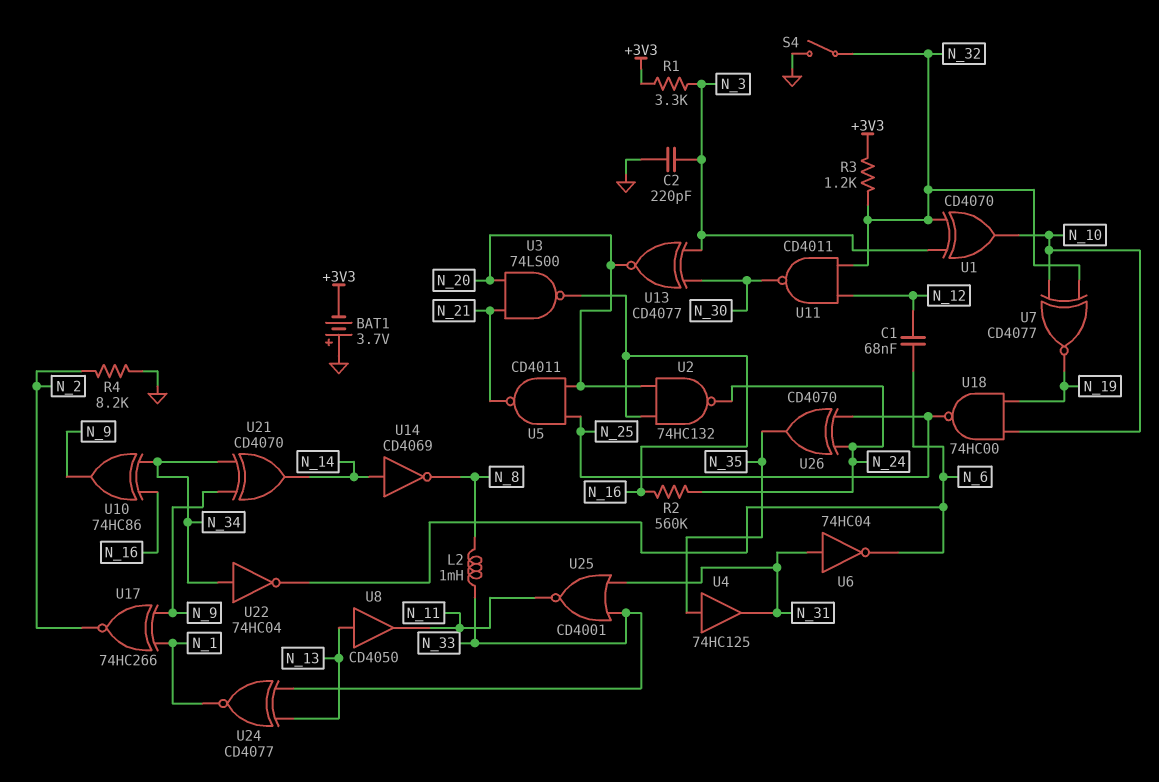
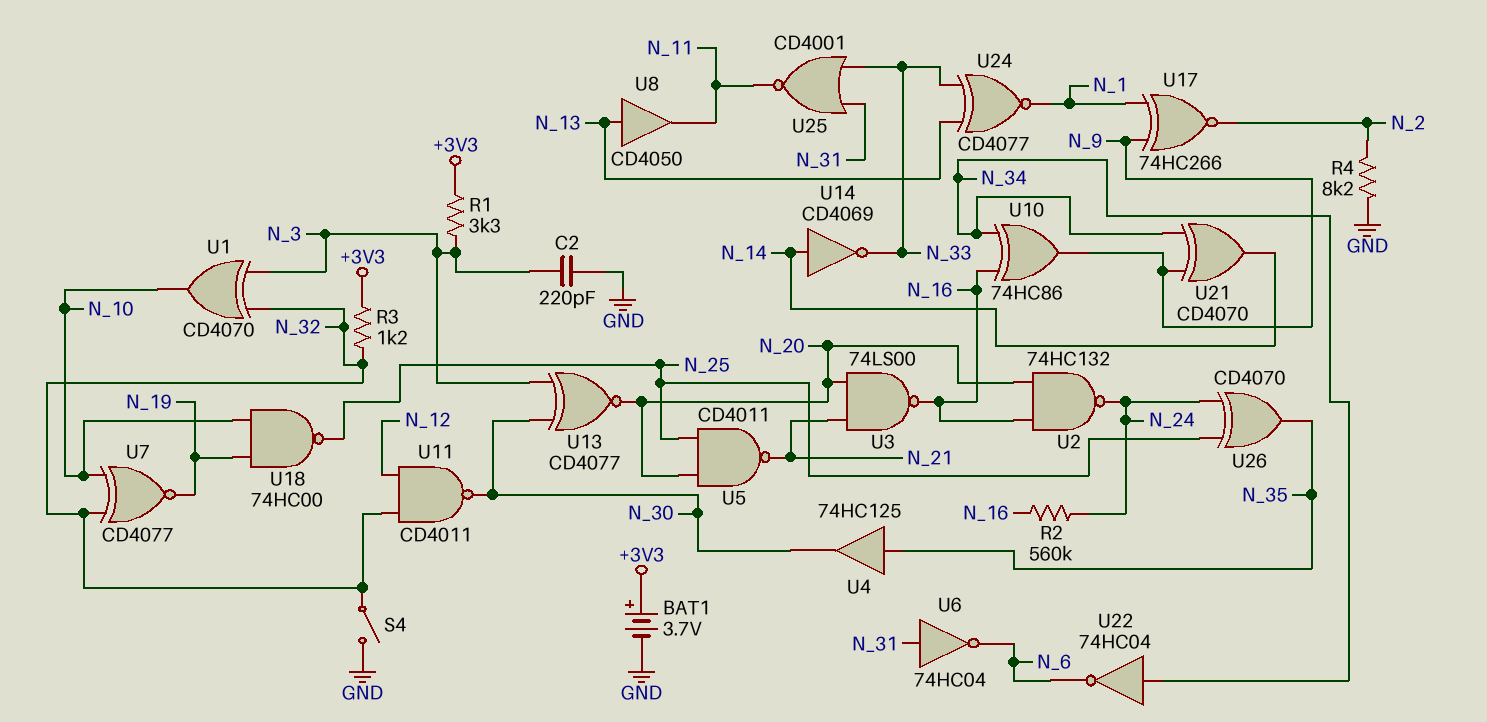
BAT1: 3.7V (plus GND, minus +3V3) -> 3.7V (plus +3V3, minus GND)
C1: 68nF (N_6, N_12) -> none
L2: 1mH (N_8, N_33) -> none
U4: buffer 74HC125 (in N_35, out N_31) -> buffer 74HC125 (in N_35, out N_30)
U14: NOT CD4069 (in N_14, out N_8) -> NOT CD4069 (in N_14, out N_33)

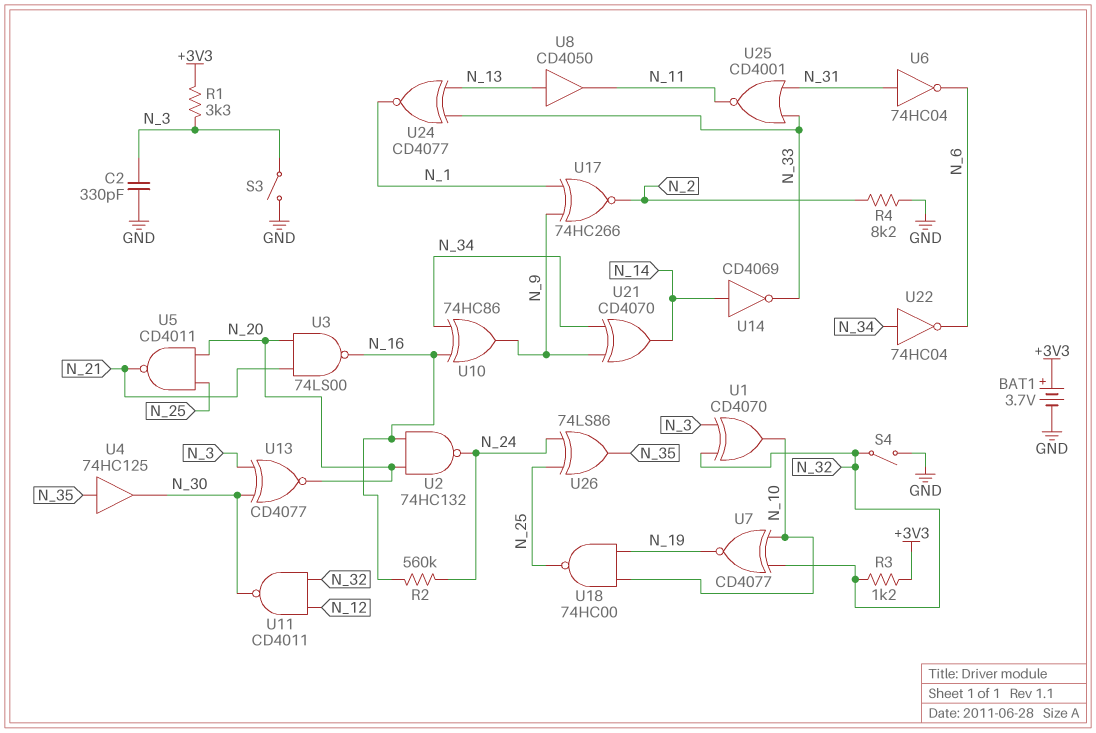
C2: 220pF (GND, N_3) -> 330pF (GND, N_3)
S3: none -> switch (GND, N_3)
U26: XOR CD4070 (in N_24, in N_25, out N_35) -> XOR 74LS86 (in N_24, in N_25, out N_35)

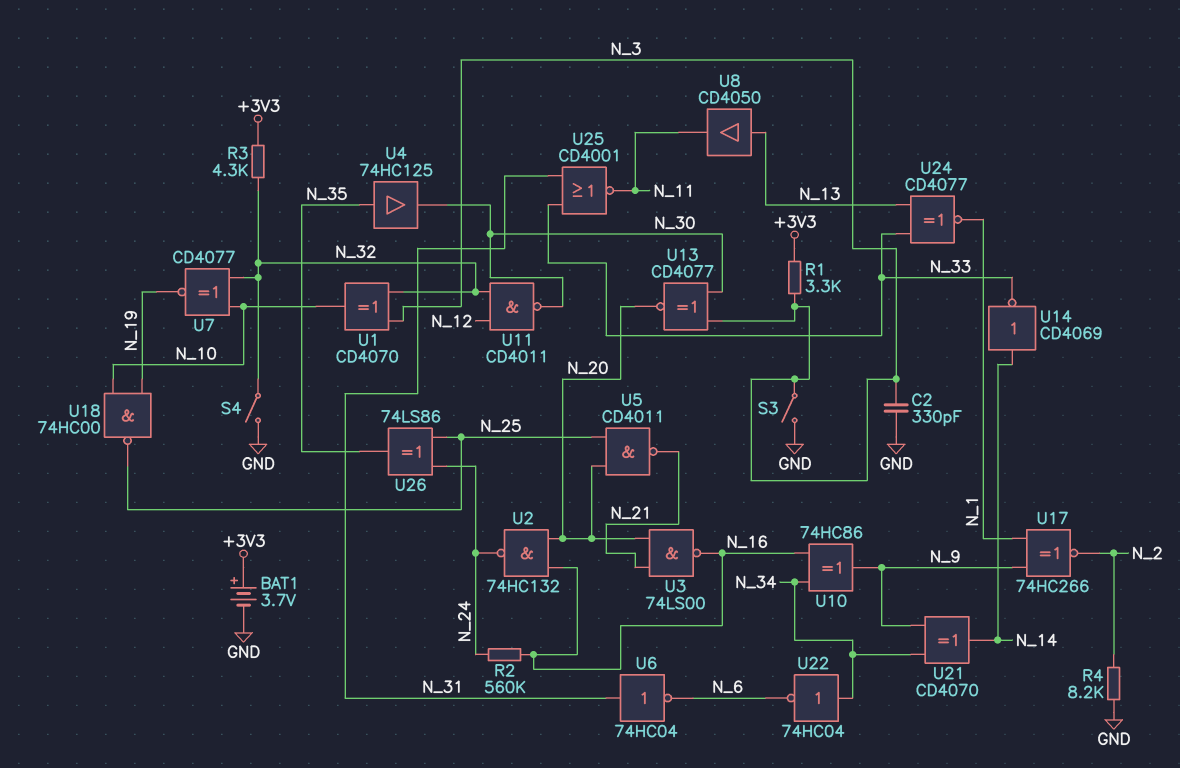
R3: 1.2k (+3V3, N_32) -> 4.3k (+3V3, N_32)

